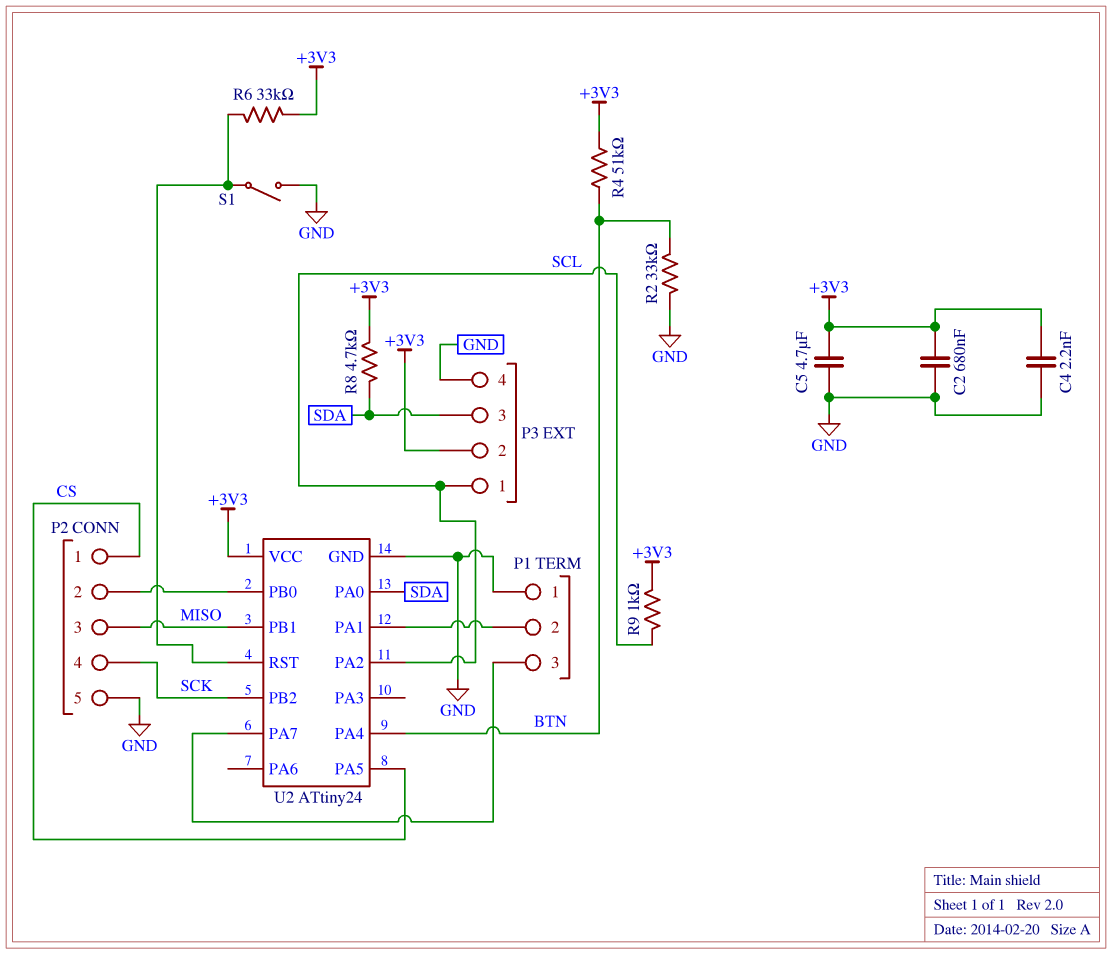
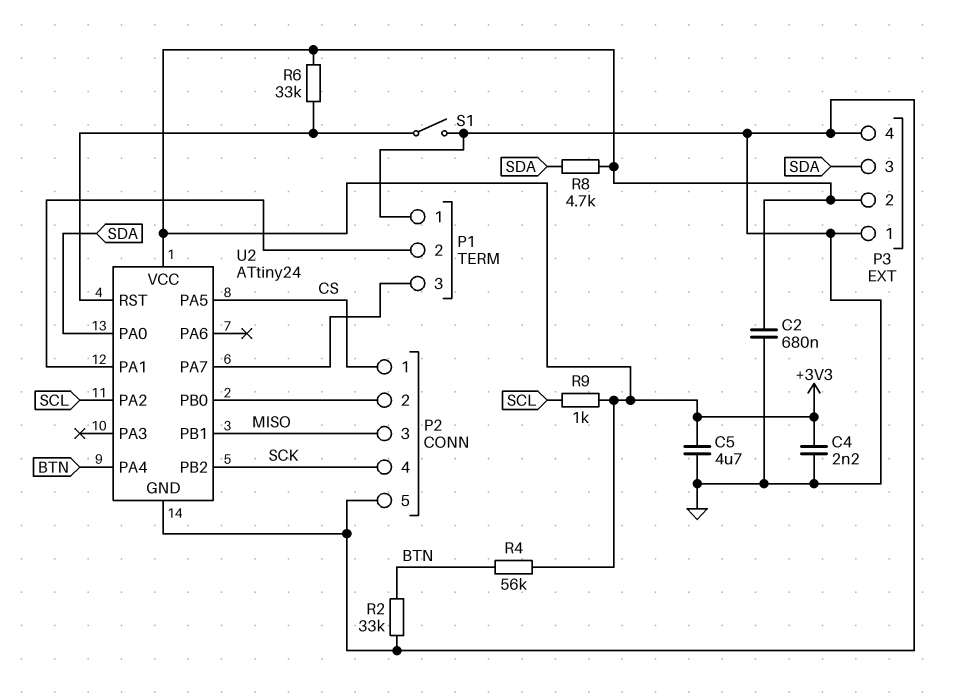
P3 pin 1: SCL -> GND
R4: 51k (+3V3, BTN) -> 56k (+3V3, BTN)

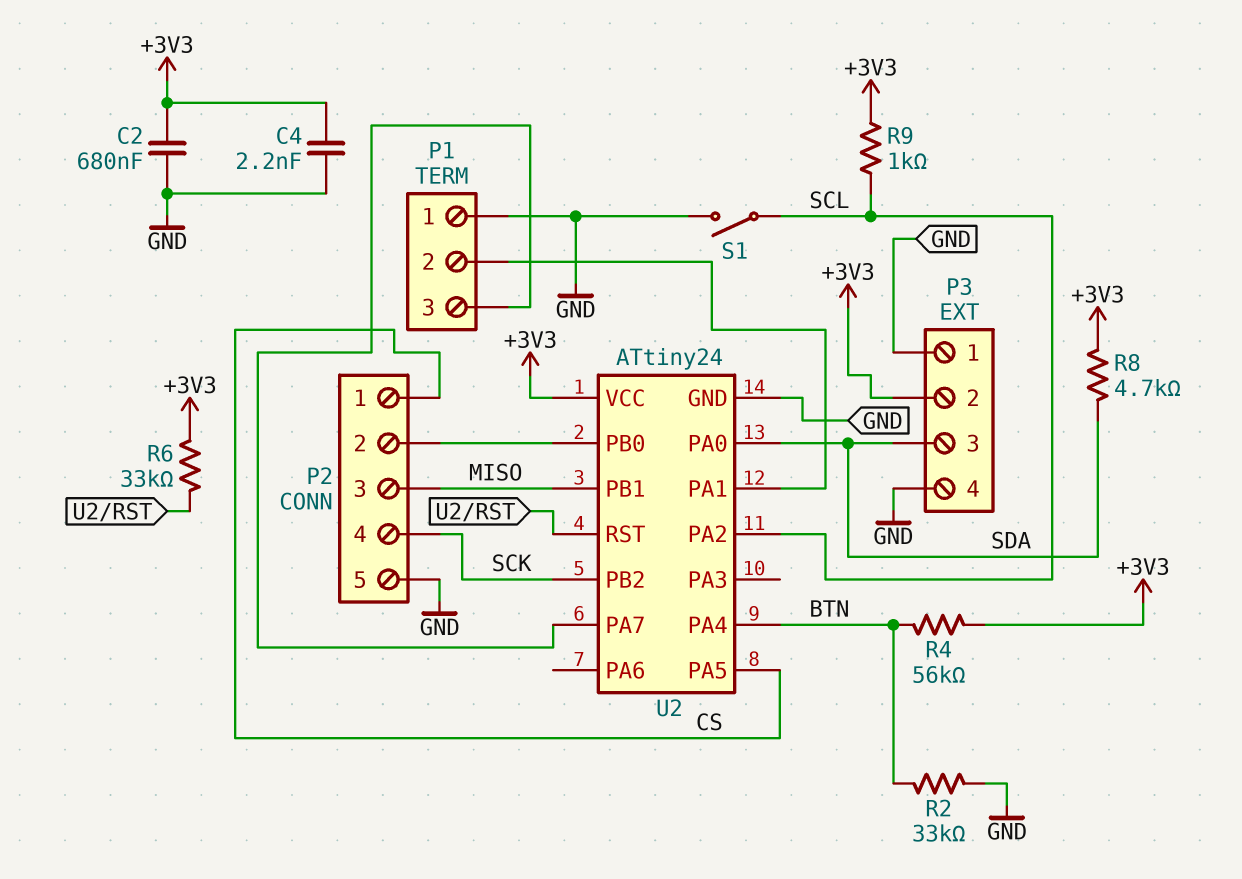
C5: 4.7uF (+3V3, GND) -> none
S1: switch (GND, U2/RST) -> switch (GND, SCL)

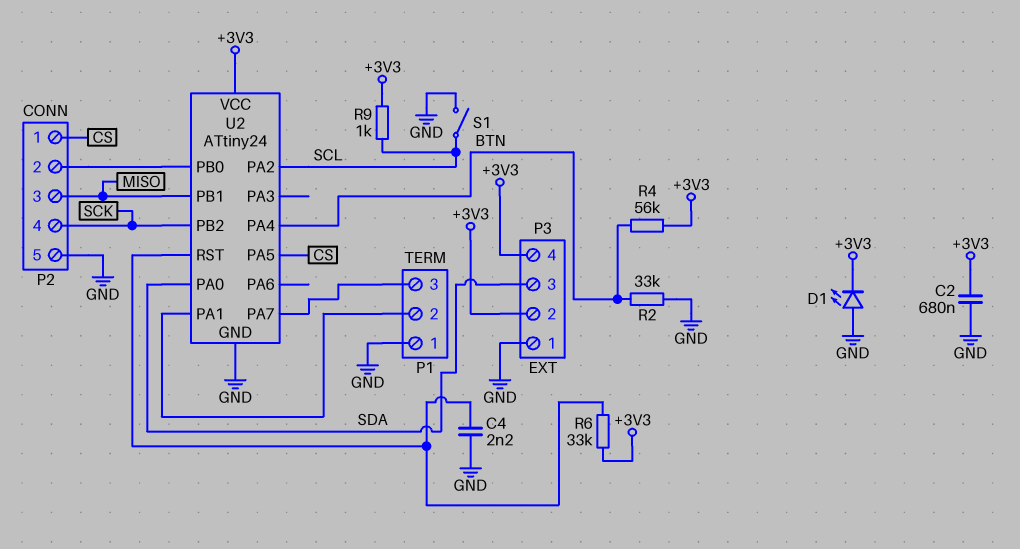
C4: 2.2nF (+3V3, GND) -> 2.2nF (GND, U2/RST)
D1: none -> LED (A GND, K +3V3)
P3 pin 4: GND -> +3V3
R8: 4.7k (+3V3, SDA) -> none

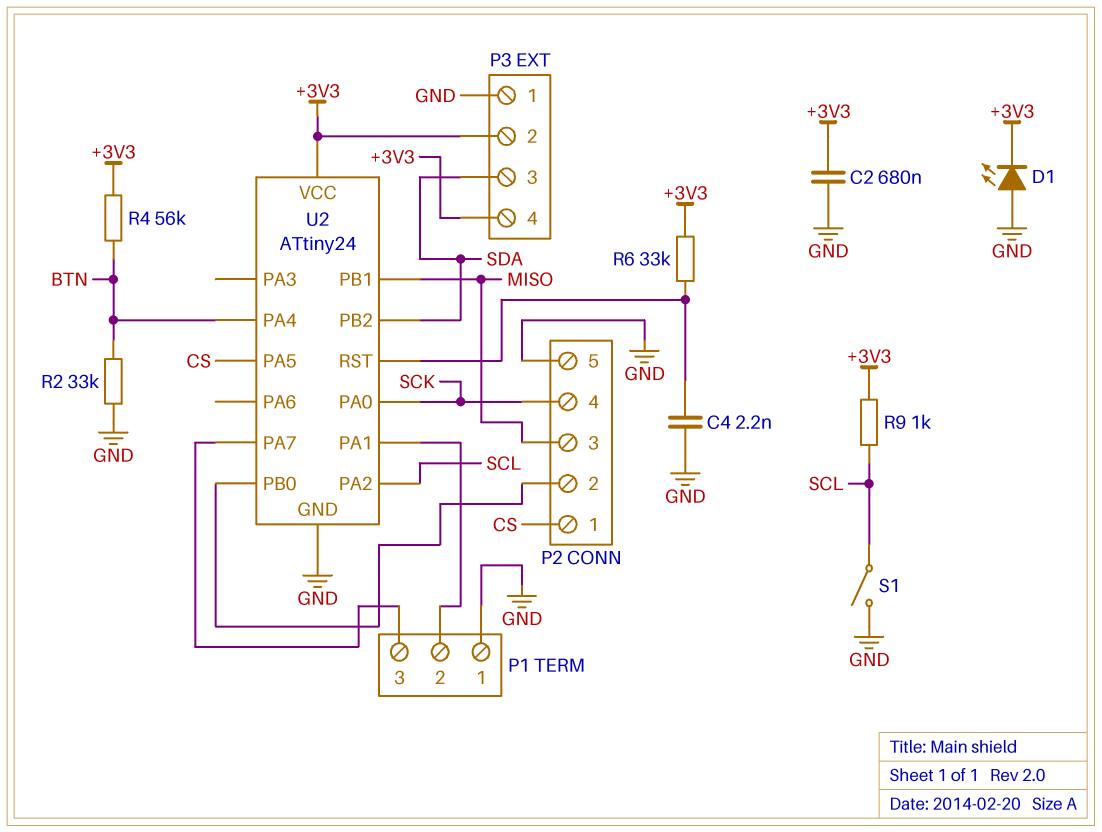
U2 pin PA0: SDA -> SCK
U2 pin PB2: SCK -> SDA

